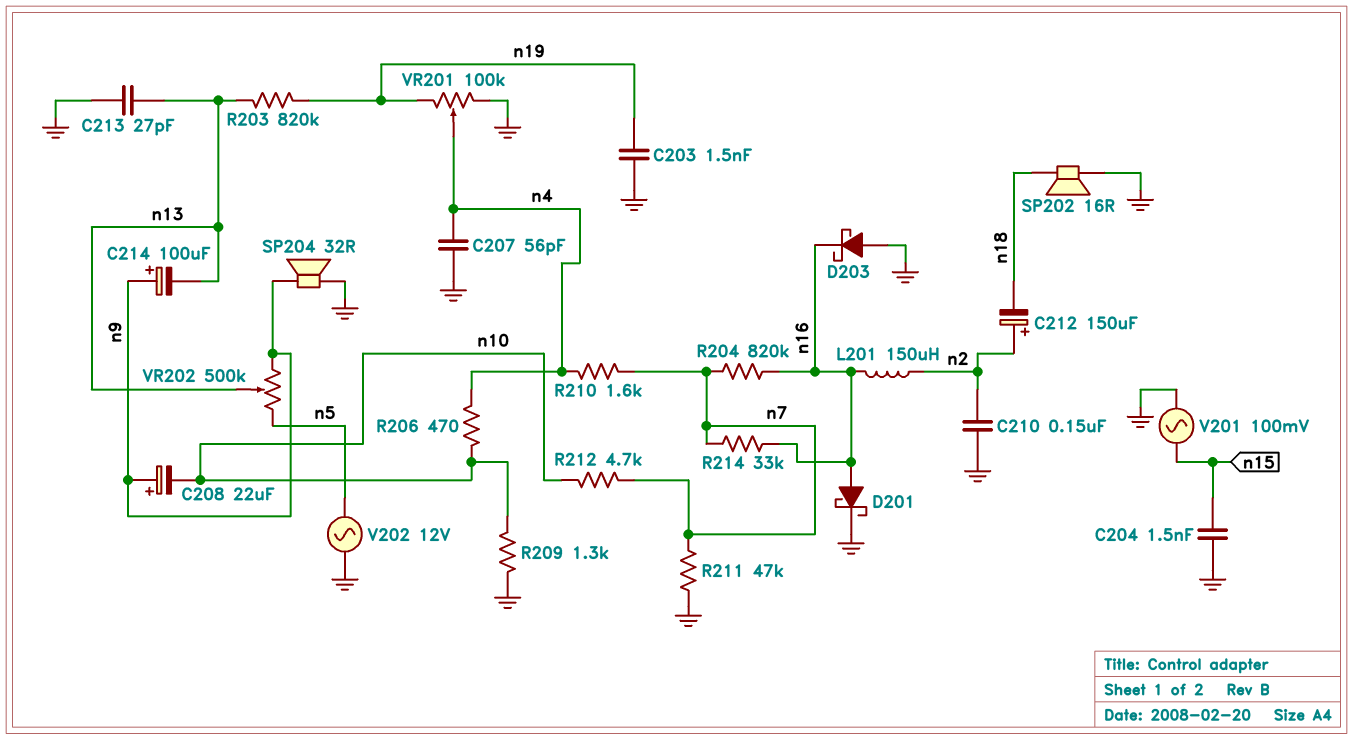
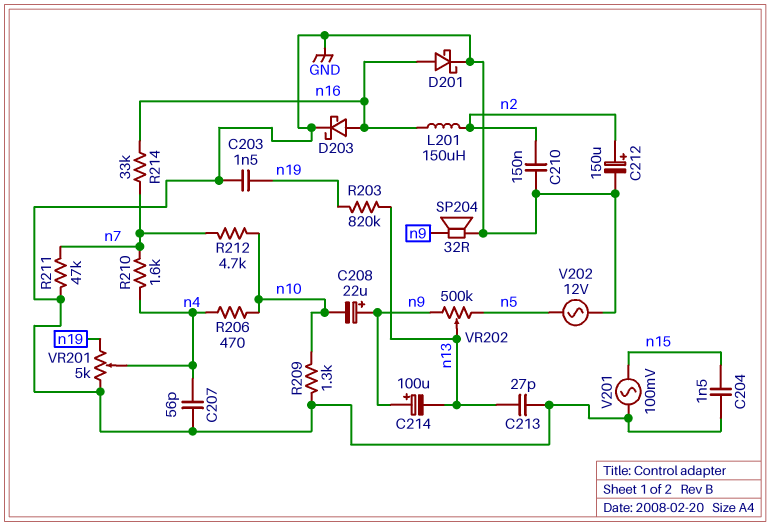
C212: 150uF (plus n2, minus n18) -> 150uF (plus n2, minus GND)
D203: schottky (A GND, K n16) -> schottky (A n16, K GND)
R204: 820k (n7, n16) -> none
SP202: speaker 16R (GND, n18) -> none
VR201: 100k (GND, n19, wiper n4) -> 5k (GND, n19, wiper n4)

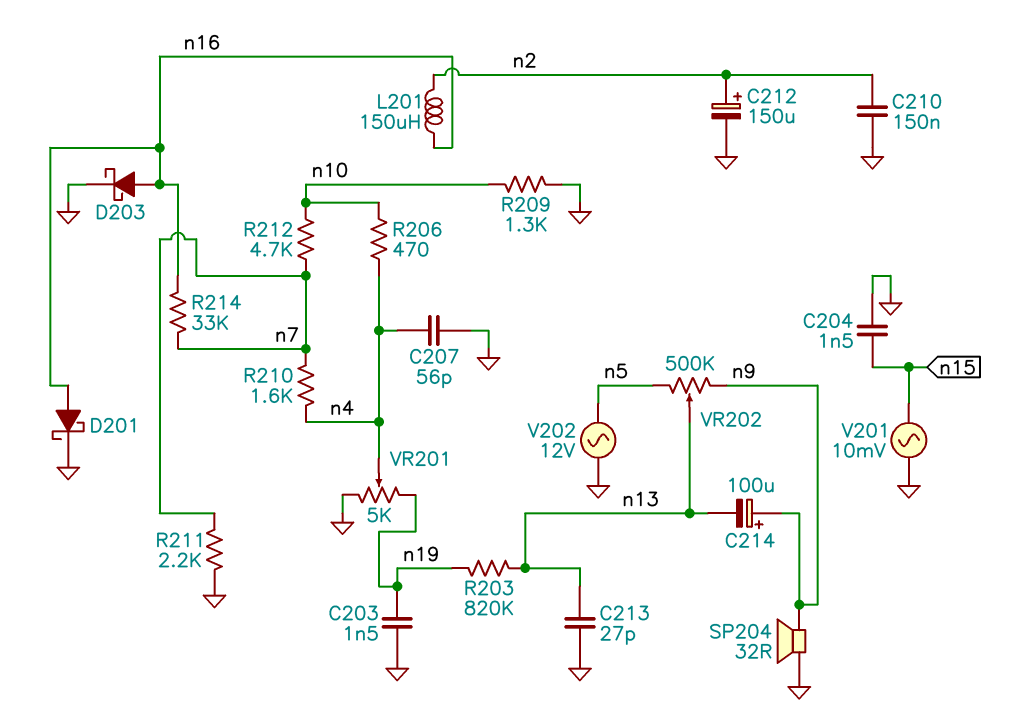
C208: 22uF (plus n9, minus n10) -> none
R211: 47k (GND, n7) -> 2.2k (GND, n7)
V201: AC 100mV (GND, n15) -> AC 10mV (GND, n15)

